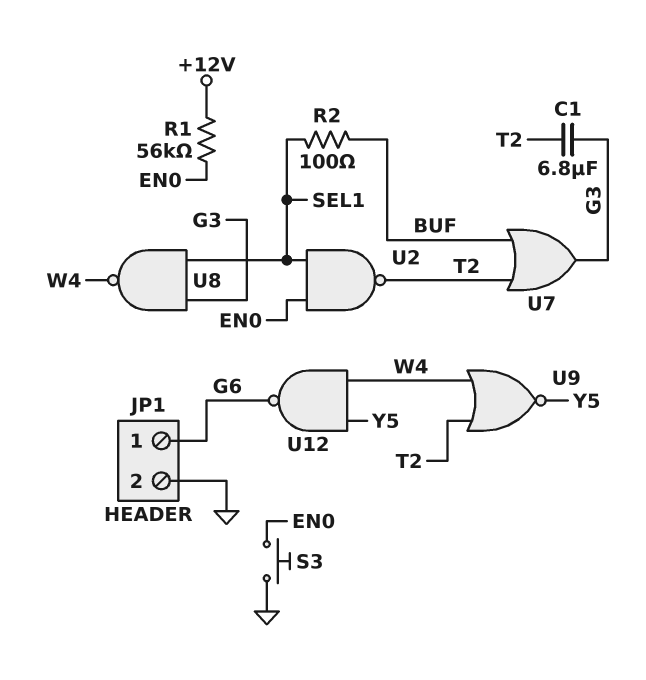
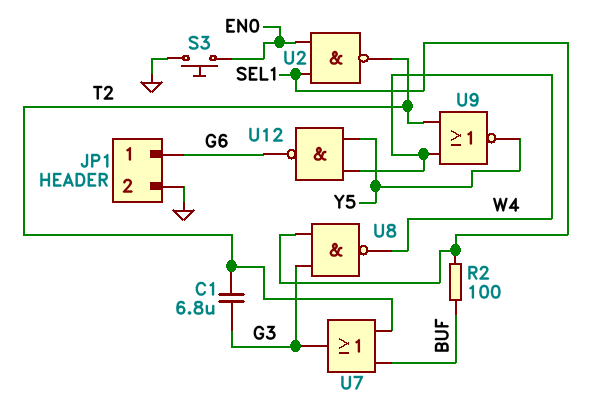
R1: 56k (+12V, EN0) -> none

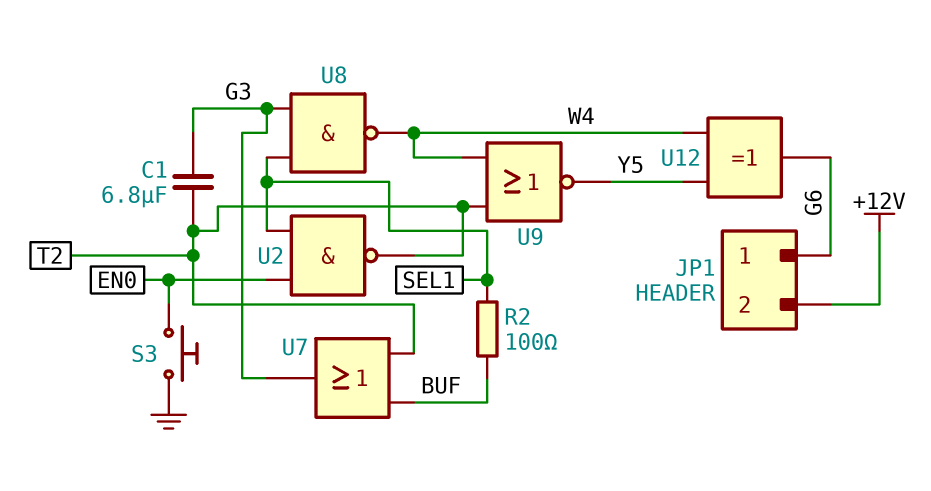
JP1 pin 2: GND -> +12V
U12: NAND (in W4, in Y5, out G6) -> XOR (in W4, in Y5, out G6)

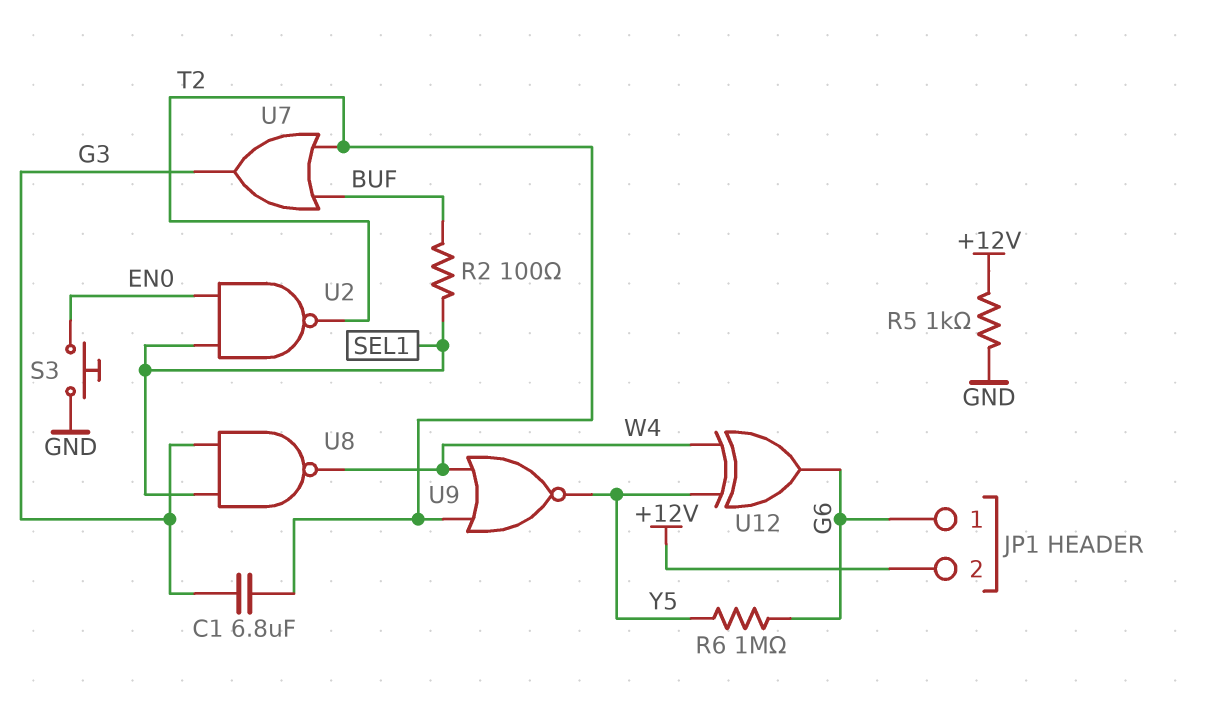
R5: none -> 1k (+12V, GND)
R6: none -> 1M (G6, Y5)

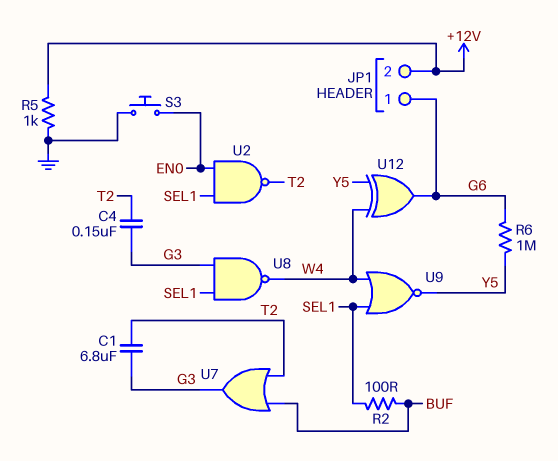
C4: none -> 150nF (G3, T2)
U9: NOR (in T2, in W4, out Y5) -> NOR (in SEL1, in W4, out Y5)

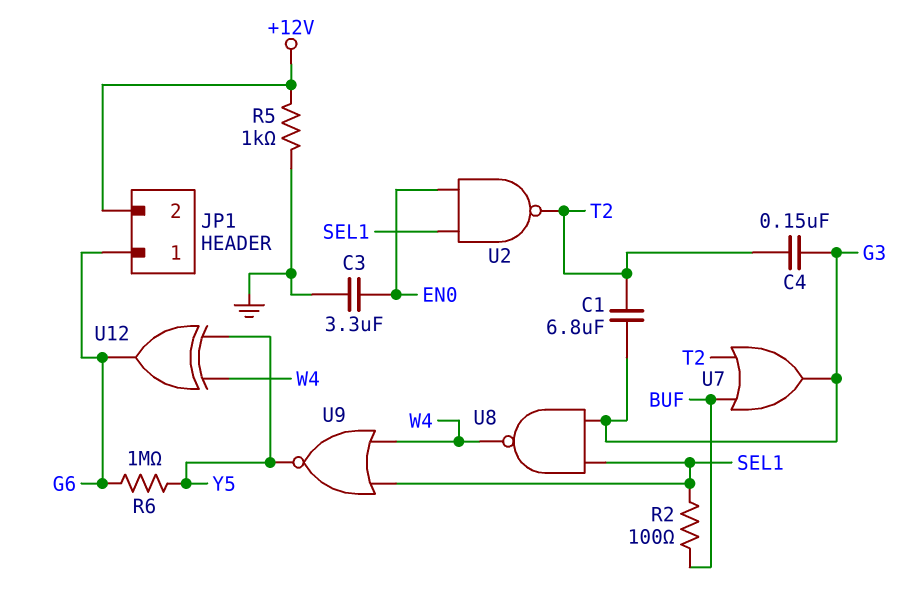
C3: none -> 3.3uF (EN0, GND)
S3: button (EN0, GND) -> none

